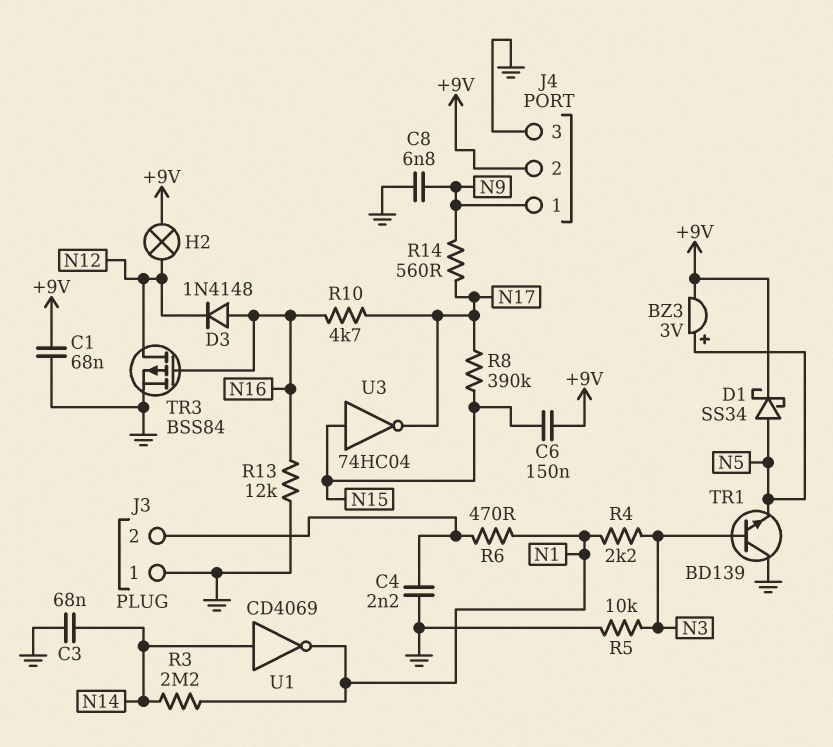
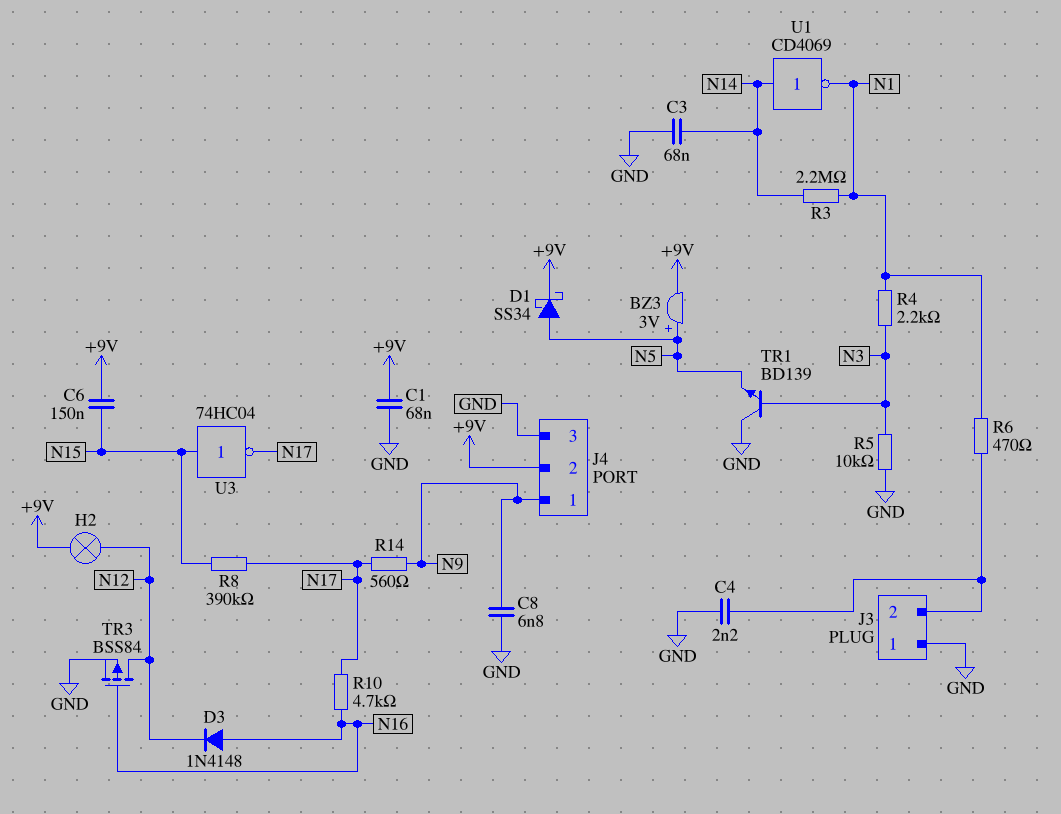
R13: 12k (GND, N16) -> none

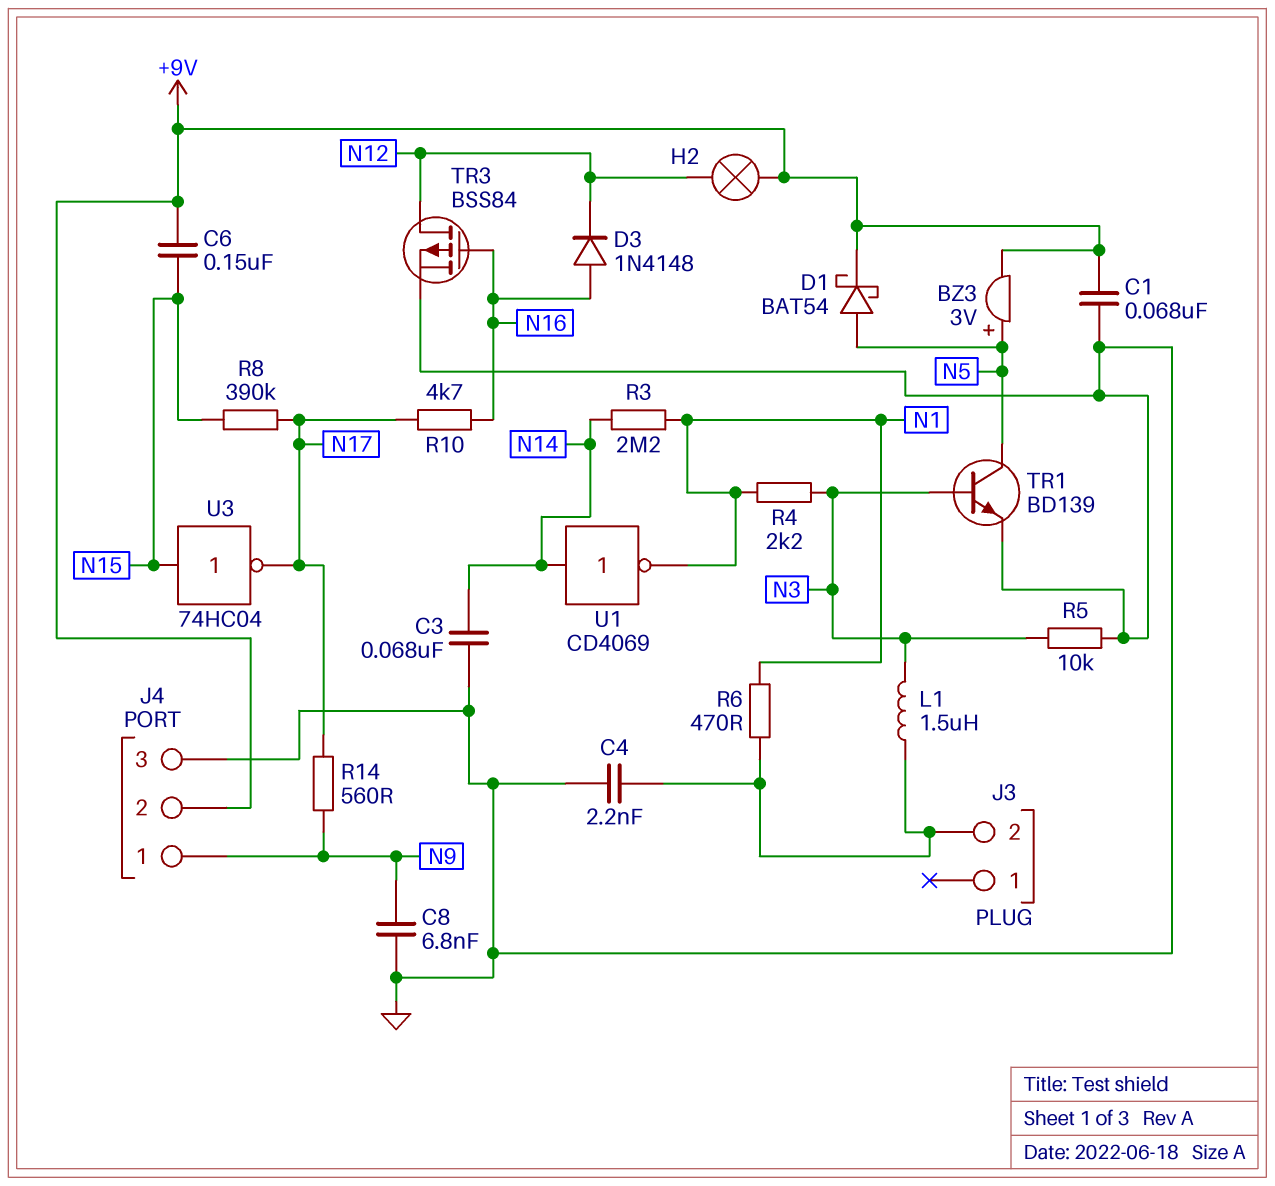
D1: schottky SS34 (A N5, K +9V) -> schottky BAT54 (A N5, K +9V)
J3 pin 1: GND -> none
L1: none -> 1.5uH (J3/2, N3)
TR1: NPN BD139 (B N3, C GND, E N5) -> NPN BD139 (B N3, C N5, E GND)

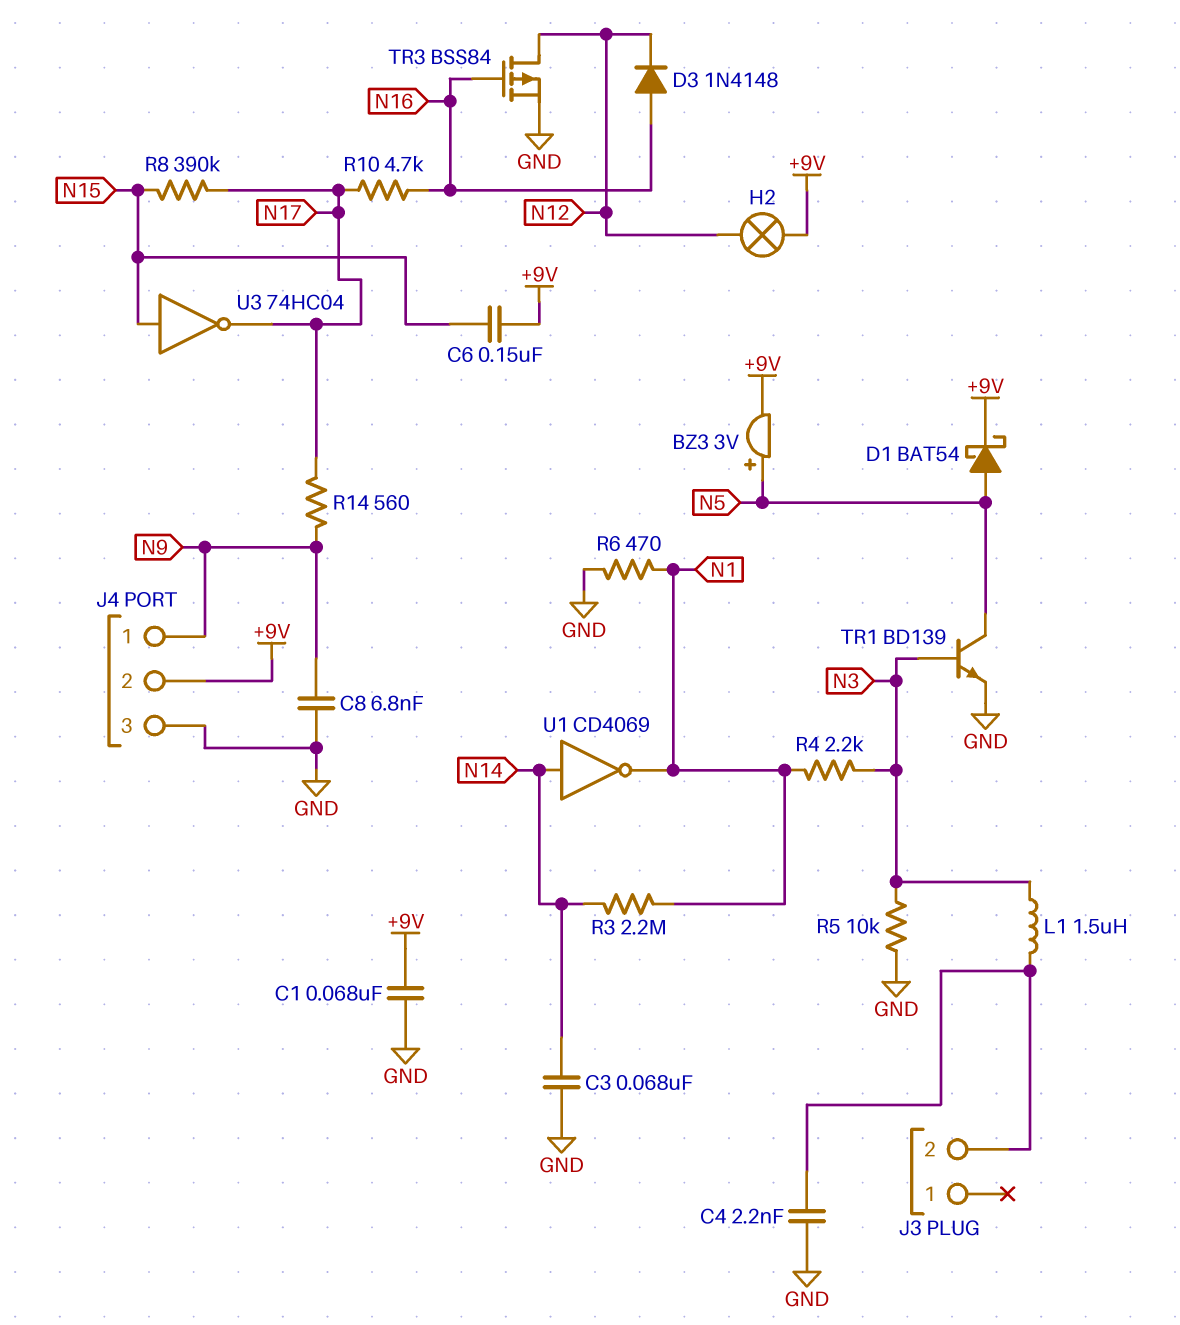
R6: 470 (J3/2, N1) -> 470 (GND, N1)

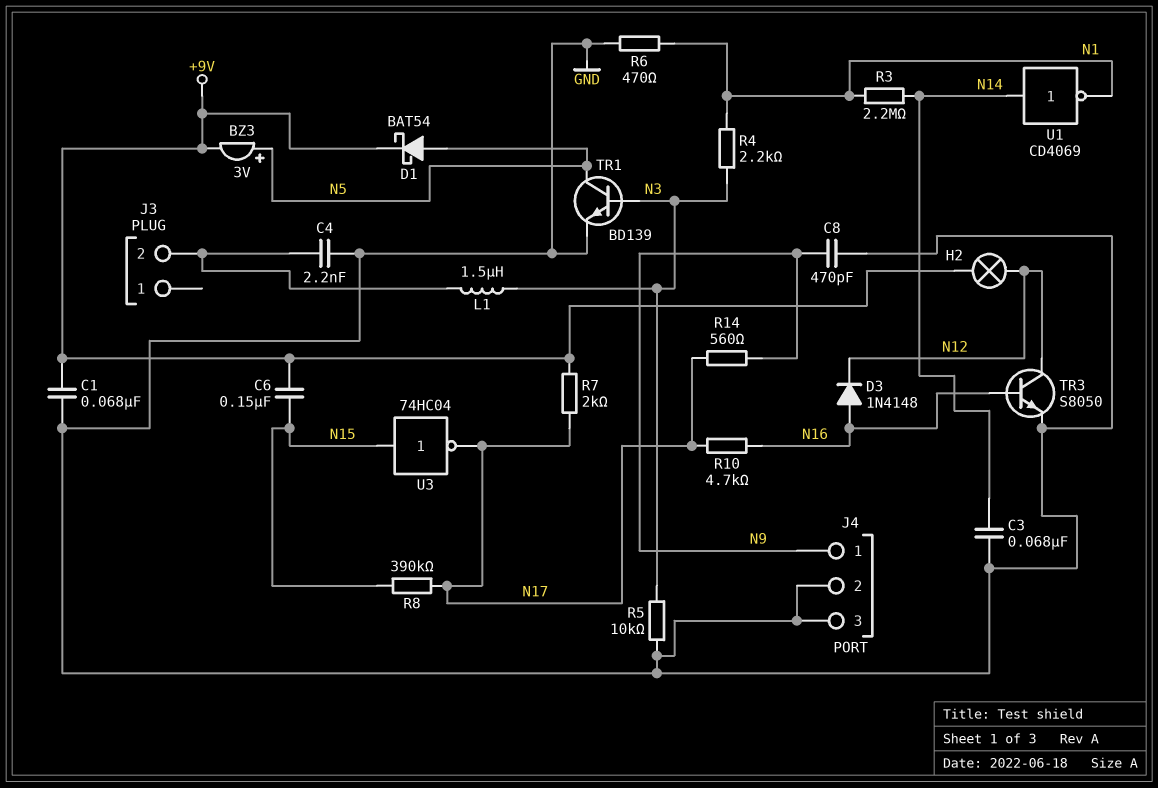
C8: 6.8nF (GND, N9) -> 470pF (GND, N9)
J4 pin 2: +9V -> GND
R7: none -> 2k (+9V, N17)
TR3: PMOS BSS84 (G N16, D N12, S GND) -> NPN S8050 (B N16, C N12, E GND)

